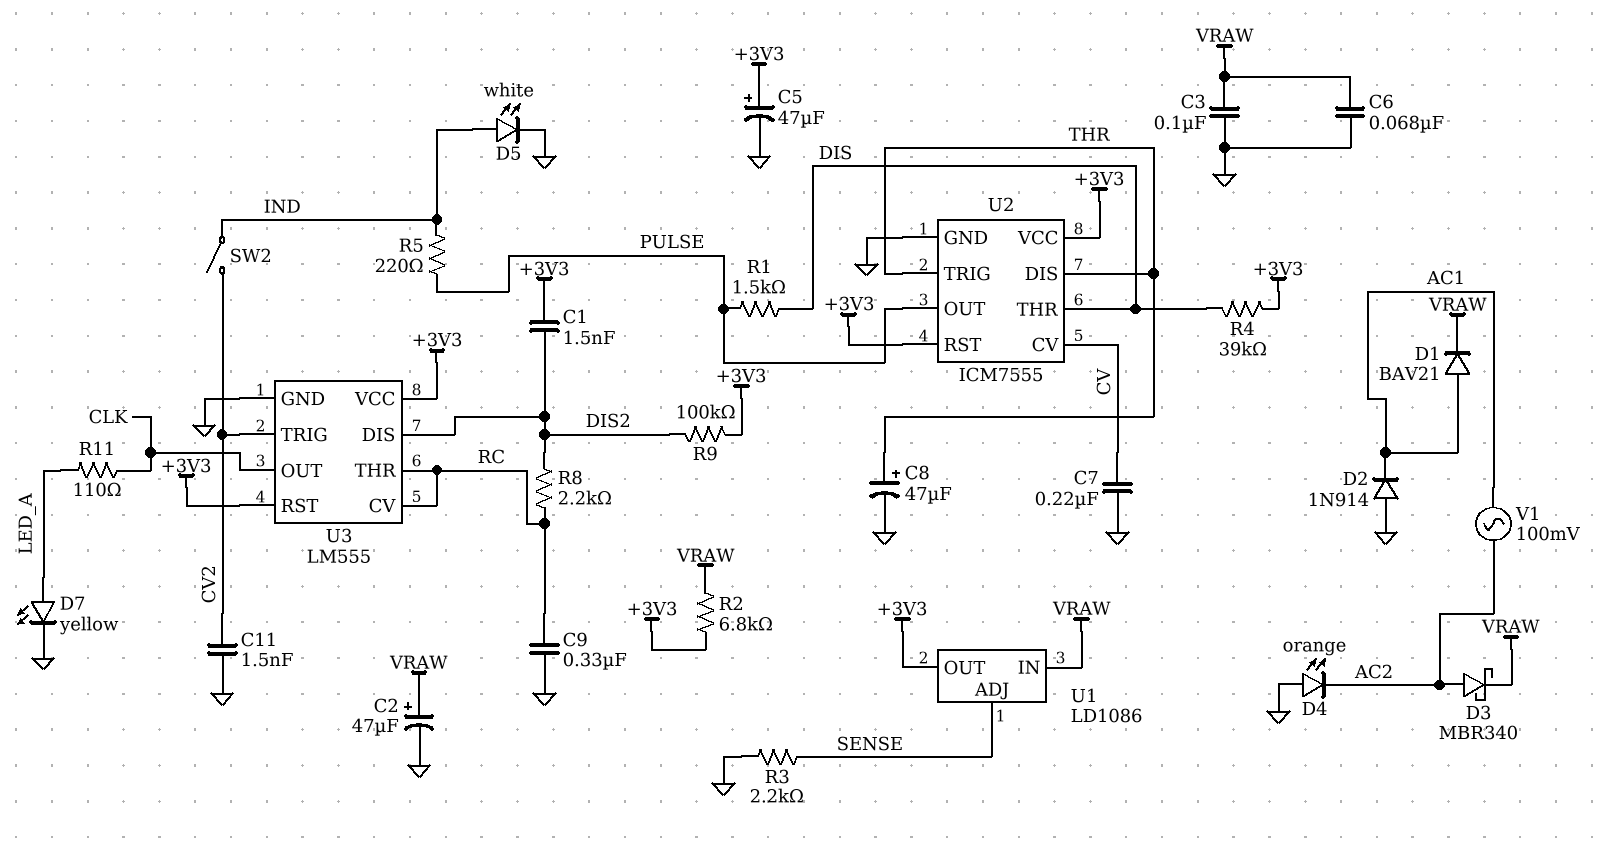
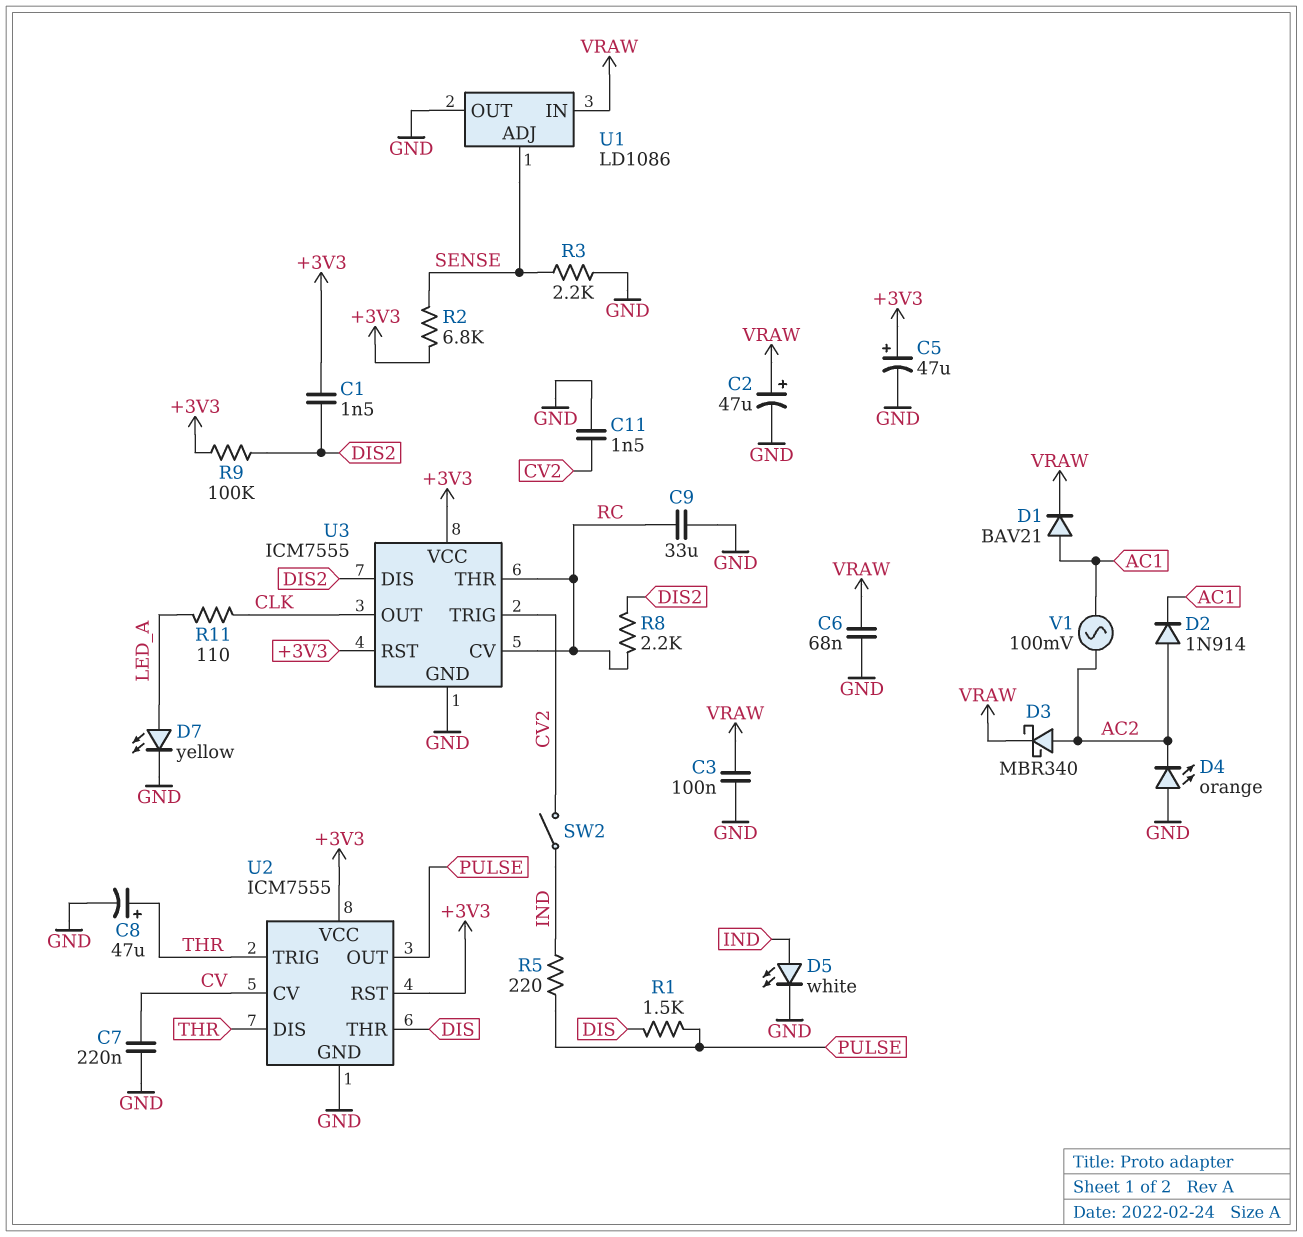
C9: 330nF (GND, RC) -> 33uF (GND, RC)
D2: diode 1N914 (A GND, K AC1) -> diode 1N914 (A AC2, K AC1)
R2: 6.8k (+3V3, VRAW) -> 6.8k (+3V3, SENSE)
R4: 39k (+3V3, DIS) -> none
U1 pin OUT: +3V3 -> GND
U3: LM555 -> ICM7555

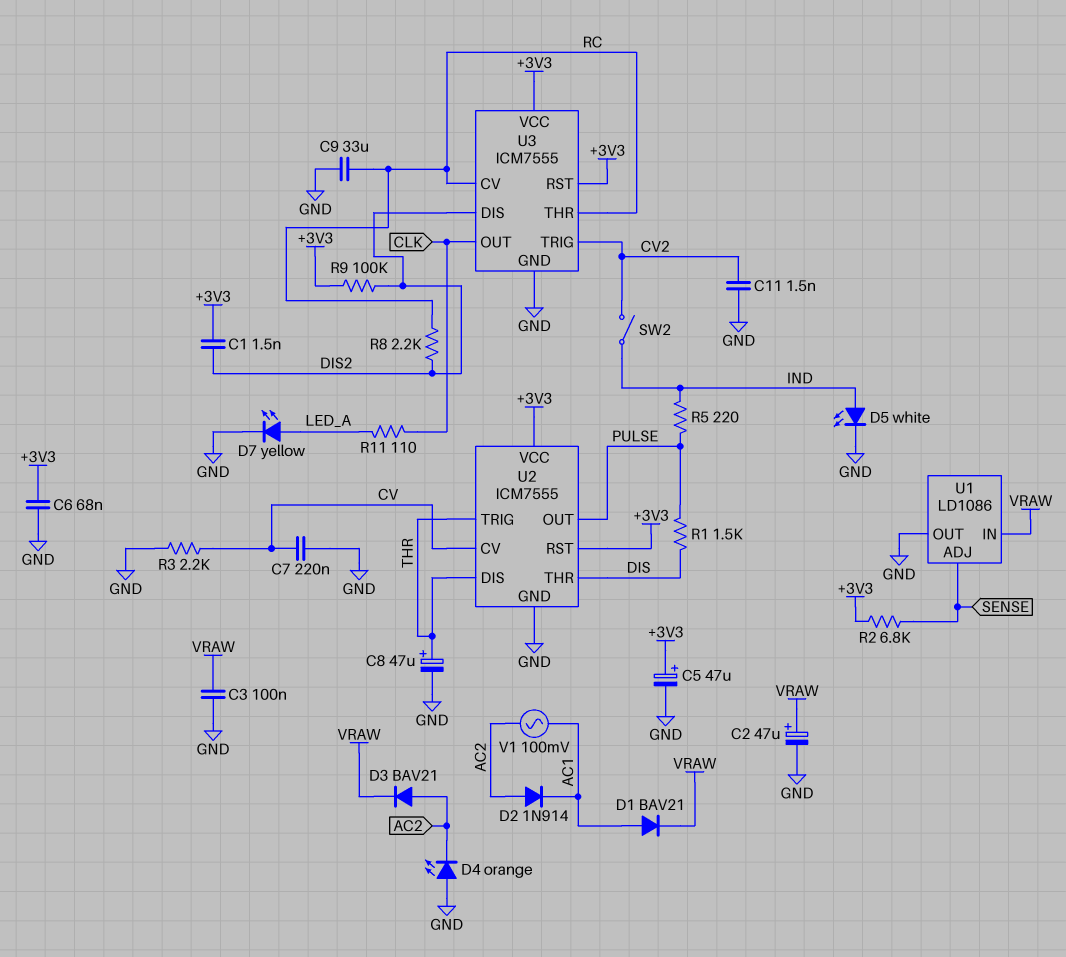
C6: 68nF (GND, VRAW) -> 68nF (+3V3, GND)
D3: schottky MBR340 (A AC2, K VRAW) -> diode BAV21 (A AC2, K VRAW)
R3: 2.2k (GND, SENSE) -> 2.2k (CV, GND)

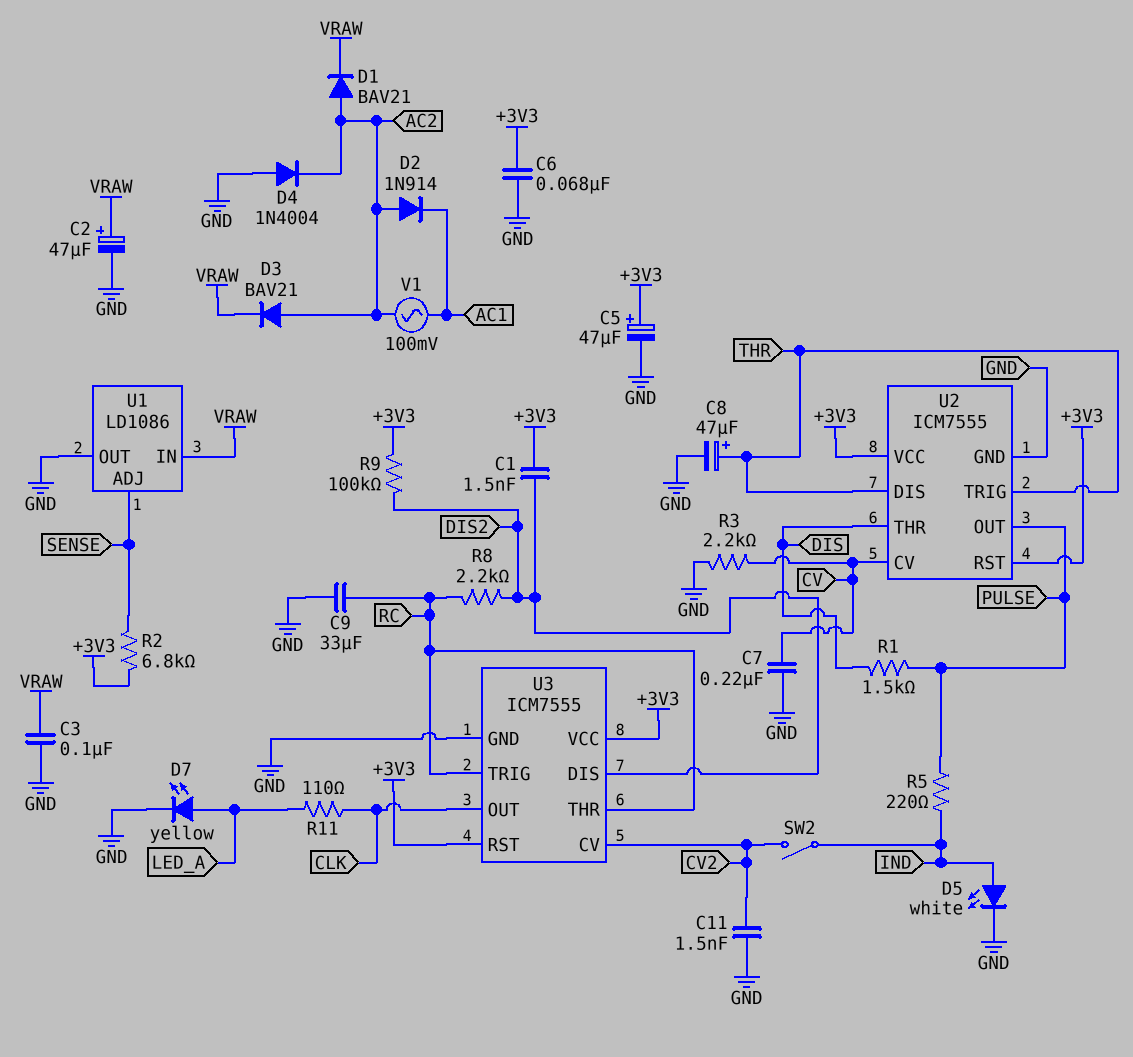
D1: diode BAV21 (A AC1, K VRAW) -> diode BAV21 (A AC2, K VRAW)
D4: LED orange (A GND, K AC2) -> diode 1N4004 (A GND, K AC2)
U3 pin CV: RC -> CV2
U3 pin TRIG: CV2 -> RC

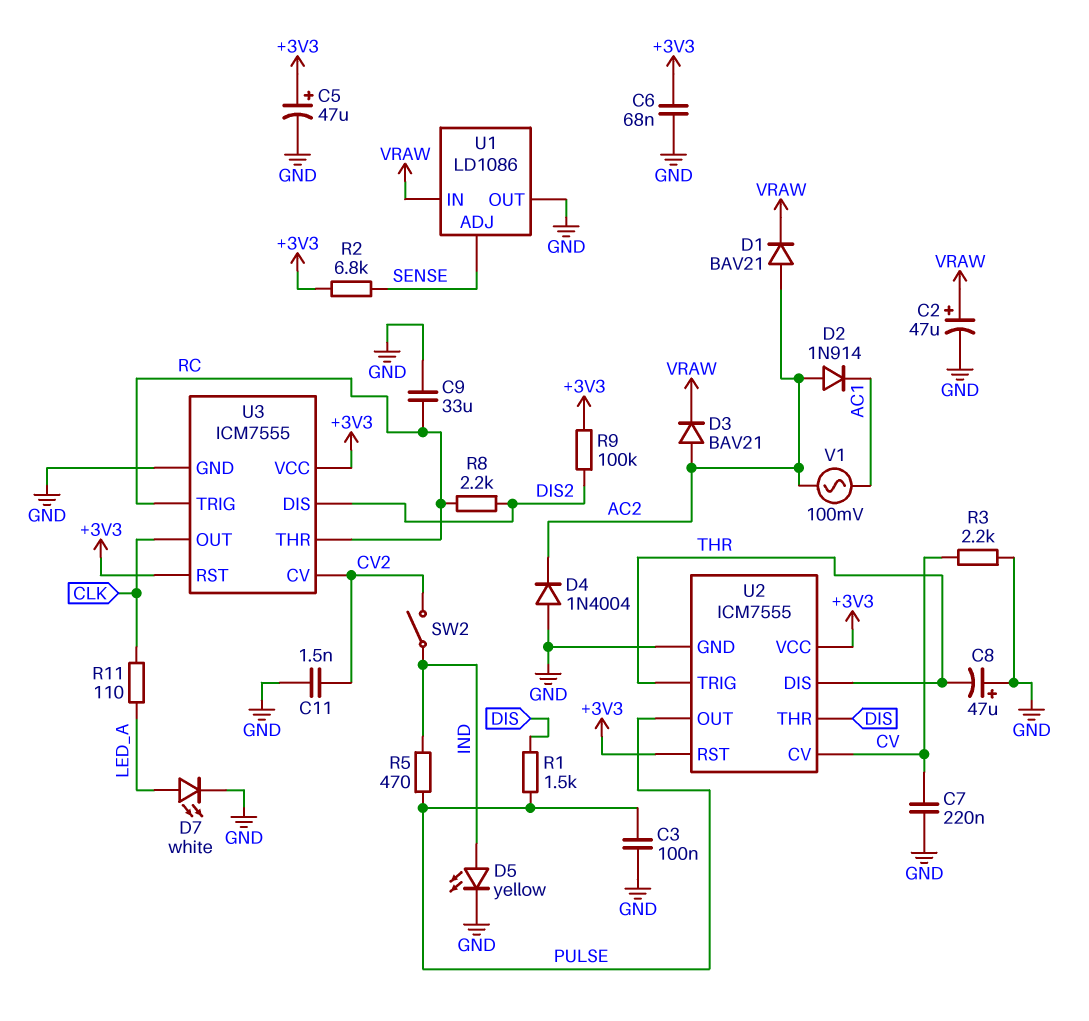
C1: 1.5nF (+3V3, DIS2) -> none
C3: 100nF (GND, VRAW) -> 100nF (GND, PULSE)
C8: 47uF (plus THR, minus GND) -> 47uF (plus GND, minus THR)
D5: LED white (A IND, K GND) -> LED yellow (A IND, K GND)
D7: LED yellow (A LED_A, K GND) -> LED white (A LED_A, K GND)
R5: 220 (IND, PULSE) -> 470 (IND, PULSE)

